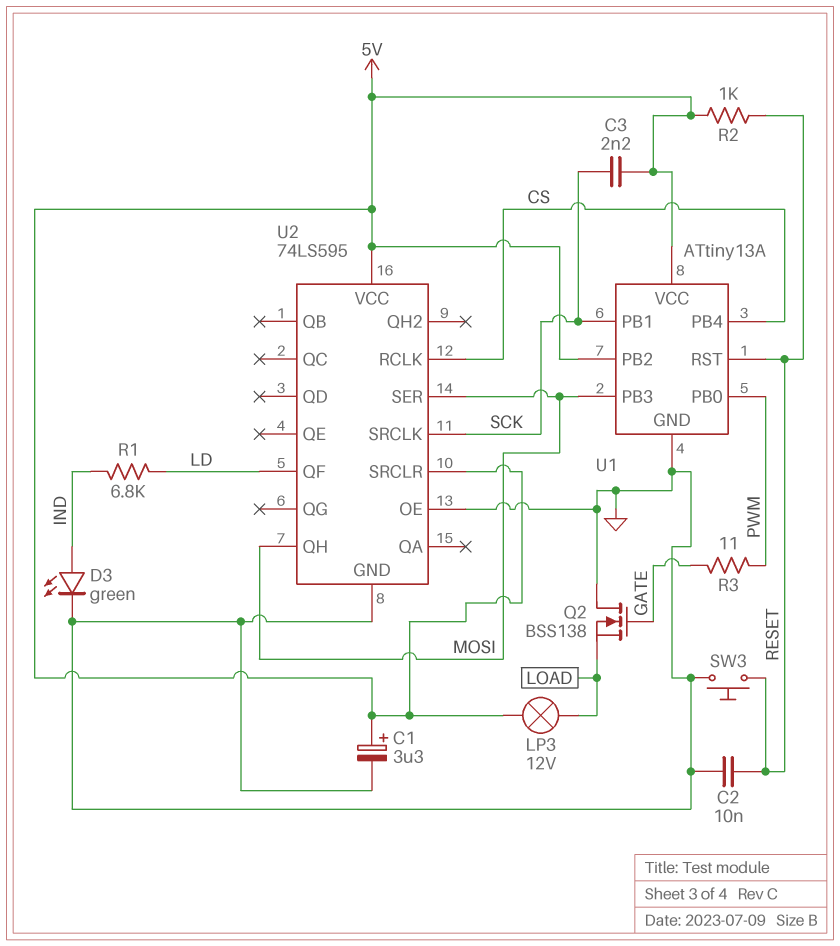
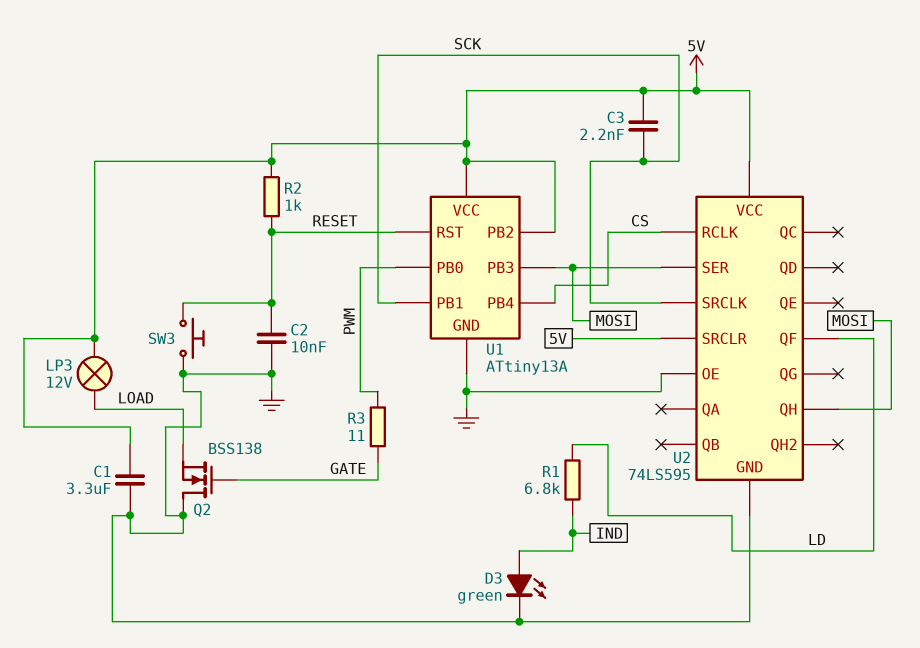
C1: 3.3uF (plus 5V, minus GND) -> 3.3uF (5V, GND)

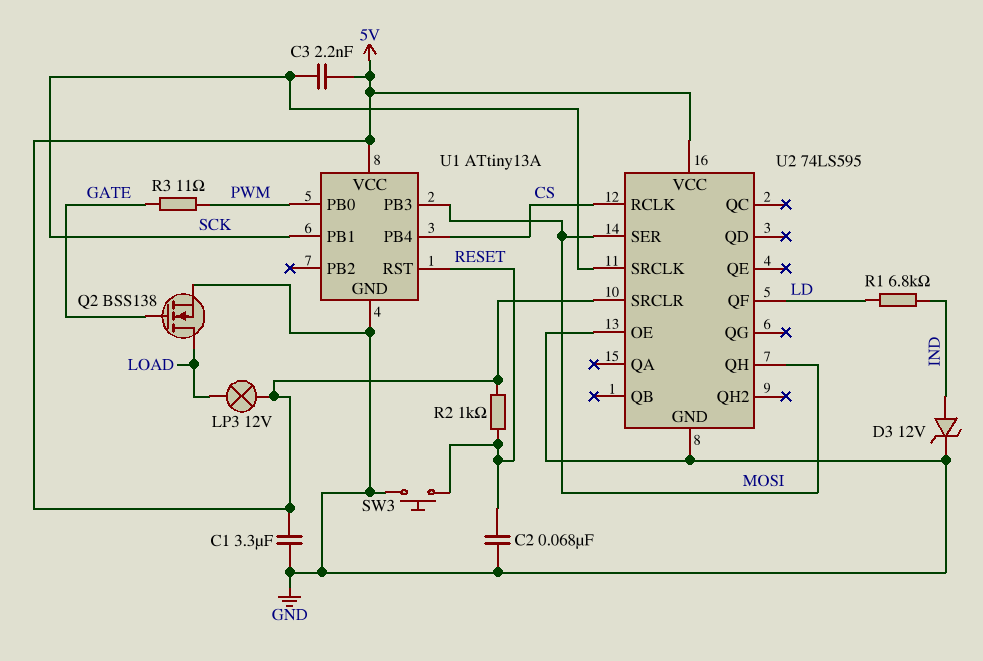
C2: 10nF (GND, RESET) -> 68nF (GND, RESET)
D3: LED green (A IND, K GND) -> zener 12V (A IND, K GND)
Q2: NMOS BSS138 (G GATE, D GND, S LOAD) -> NMOS BSS138 (G GATE, D LOAD, S GND)
U1 pin PB2: 5V -> none

